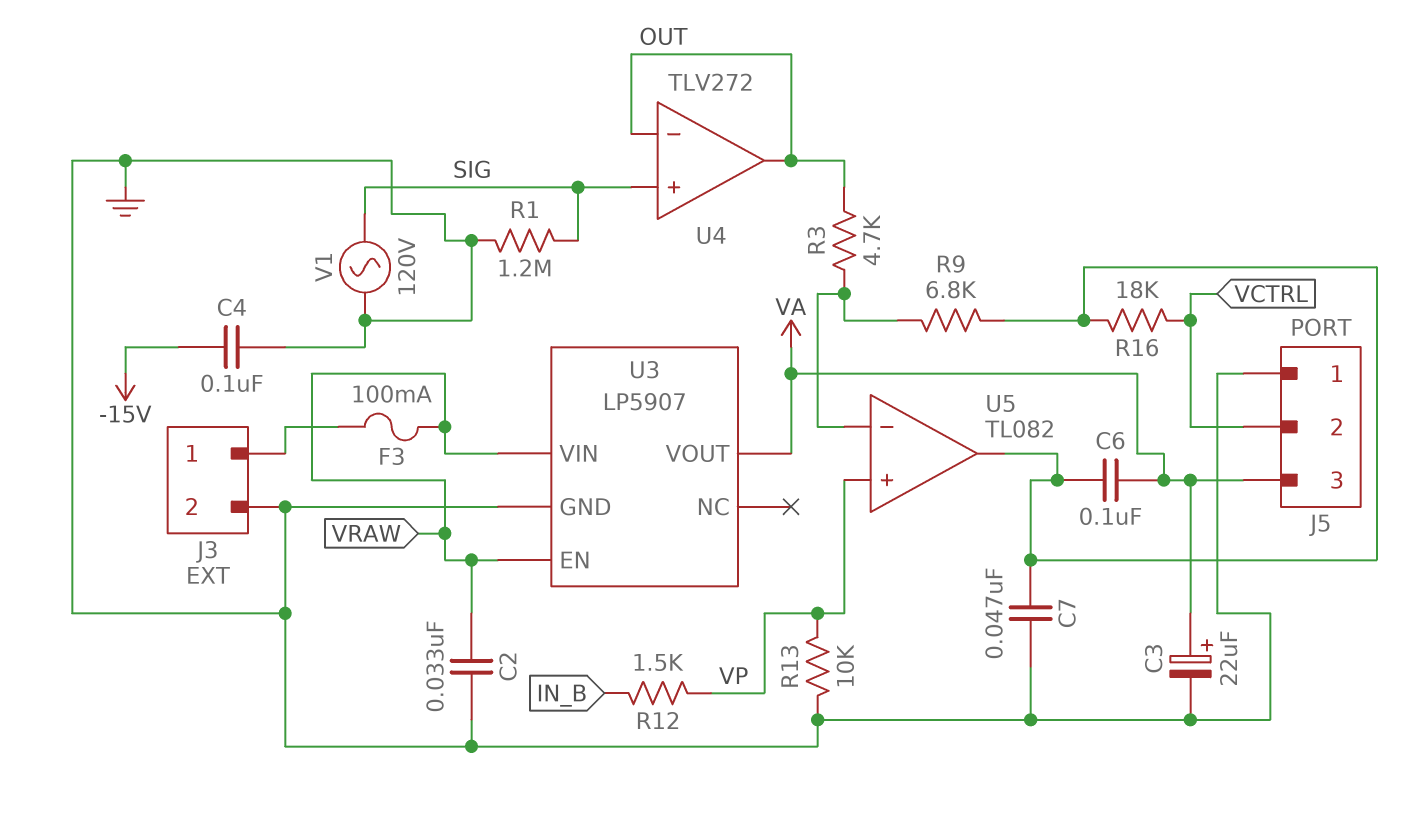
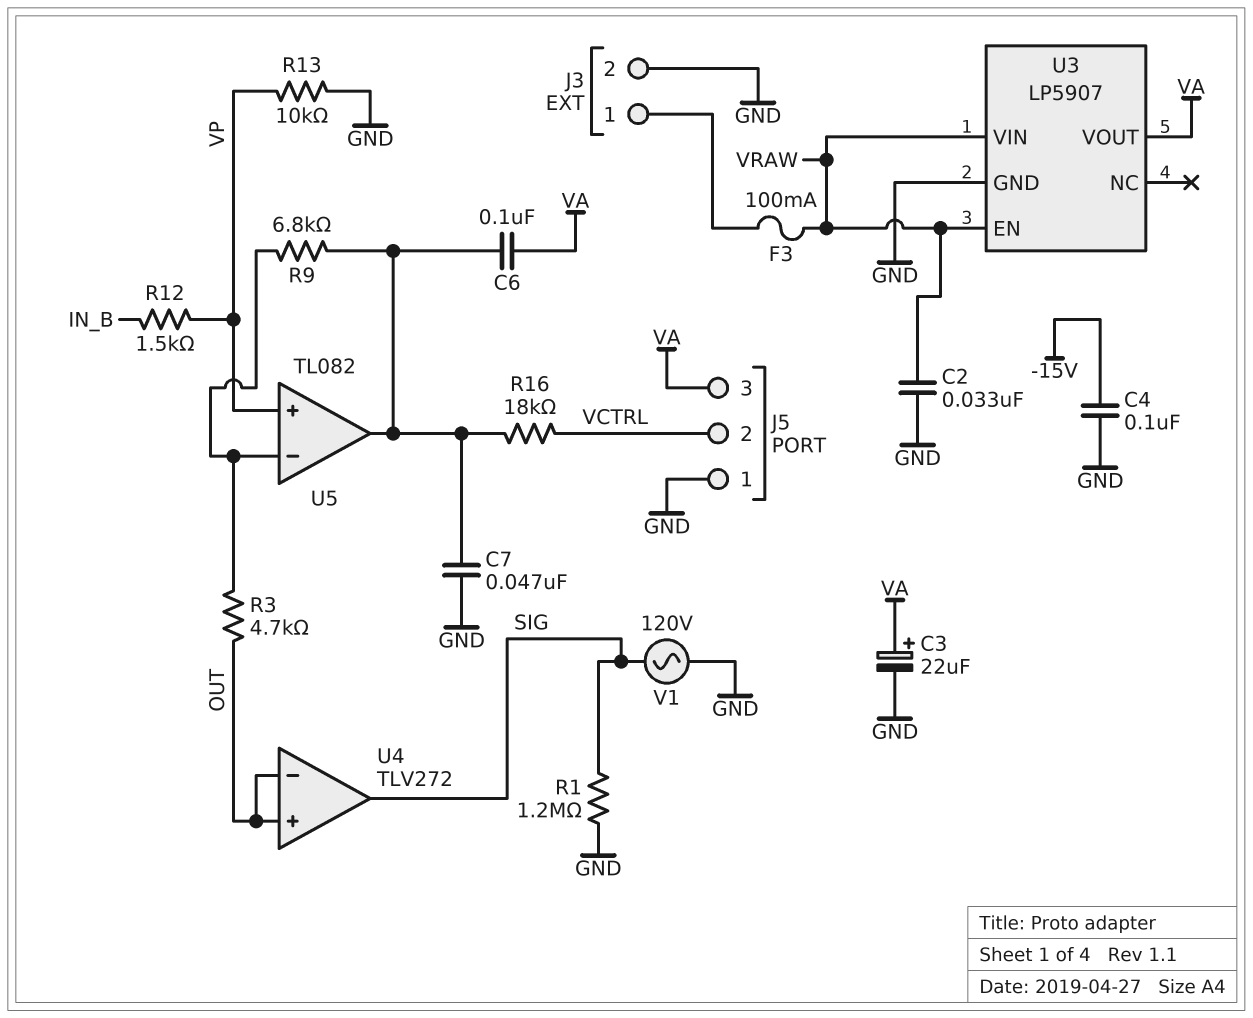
U4 pin in+: SIG -> OUT
U4 pin out: OUT -> SIG

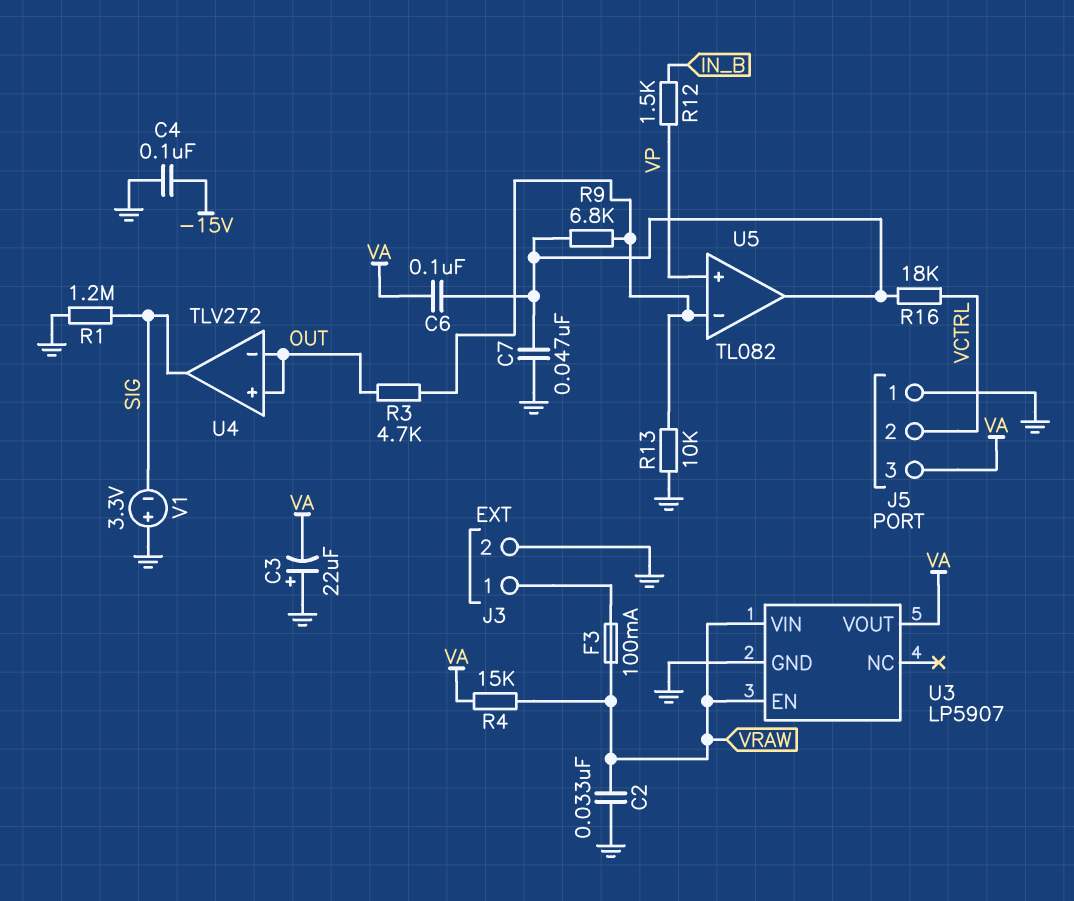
C3: 22uF (plus VA, minus GND) -> 22uF (plus GND, minus VA)
R4: none -> 15k (VA, VRAW)
R13: 10k (GND, VP) -> 10k (GND, U5/in-)
V1: AC 120V (GND, SIG) -> 3.3V (plus GND, minus SIG)

